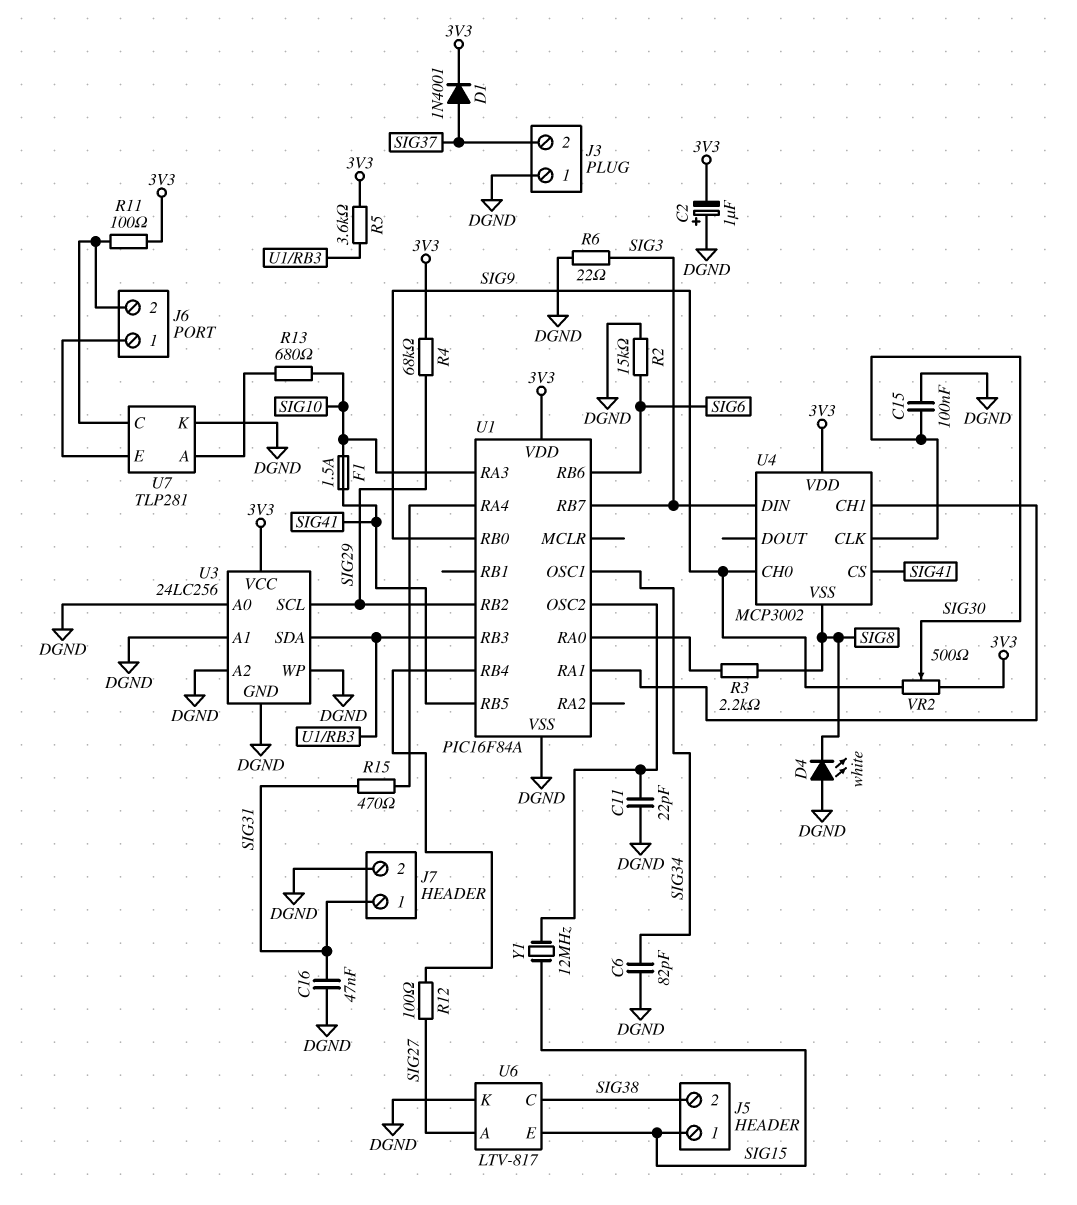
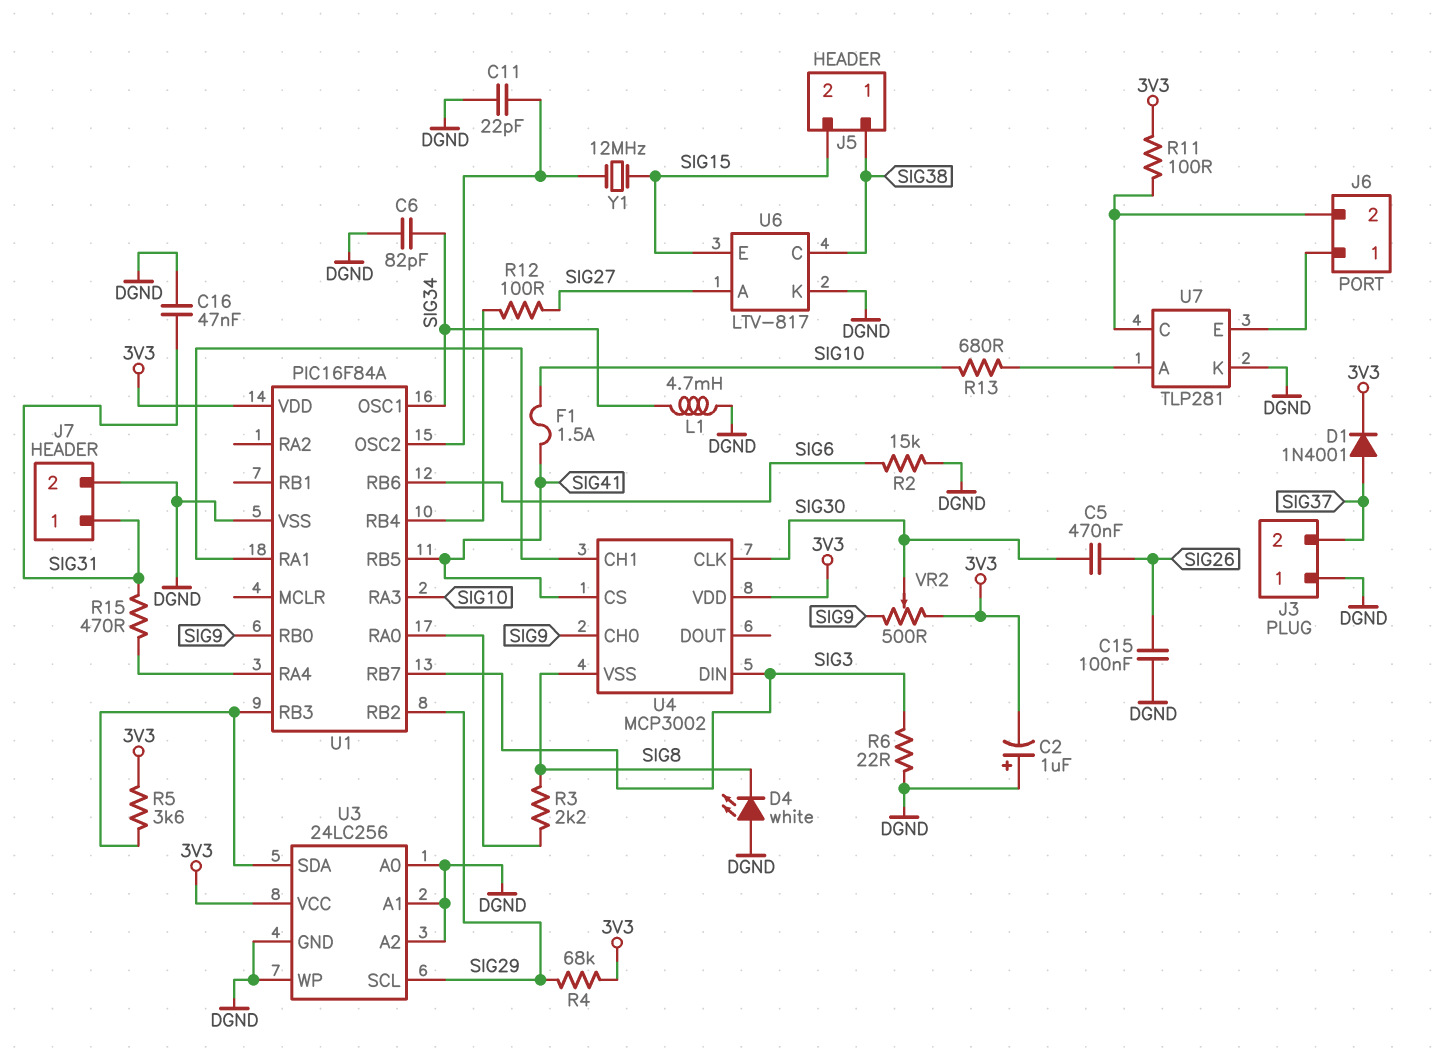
C5: none -> 470nF (SIG26, SIG30)
C15: 100nF (DGND, SIG30) -> 100nF (DGND, SIG26)
J5 pin 1: SIG15 -> SIG38
J5 pin 2: SIG38 -> SIG15
L1: none -> 4.7mH (DGND, SIG34)

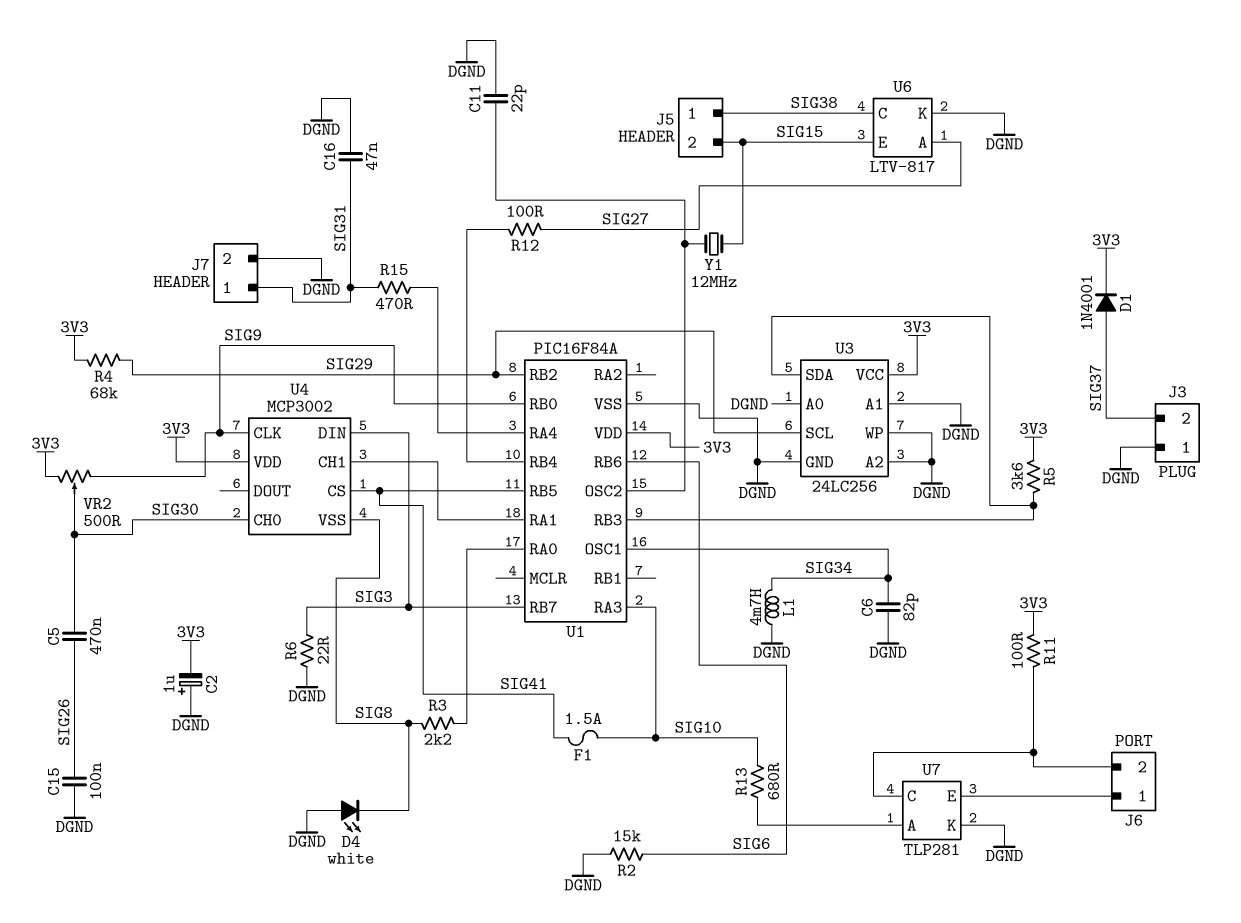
U4 pin CH0: SIG9 -> SIG30
U4 pin CLK: SIG30 -> SIG9

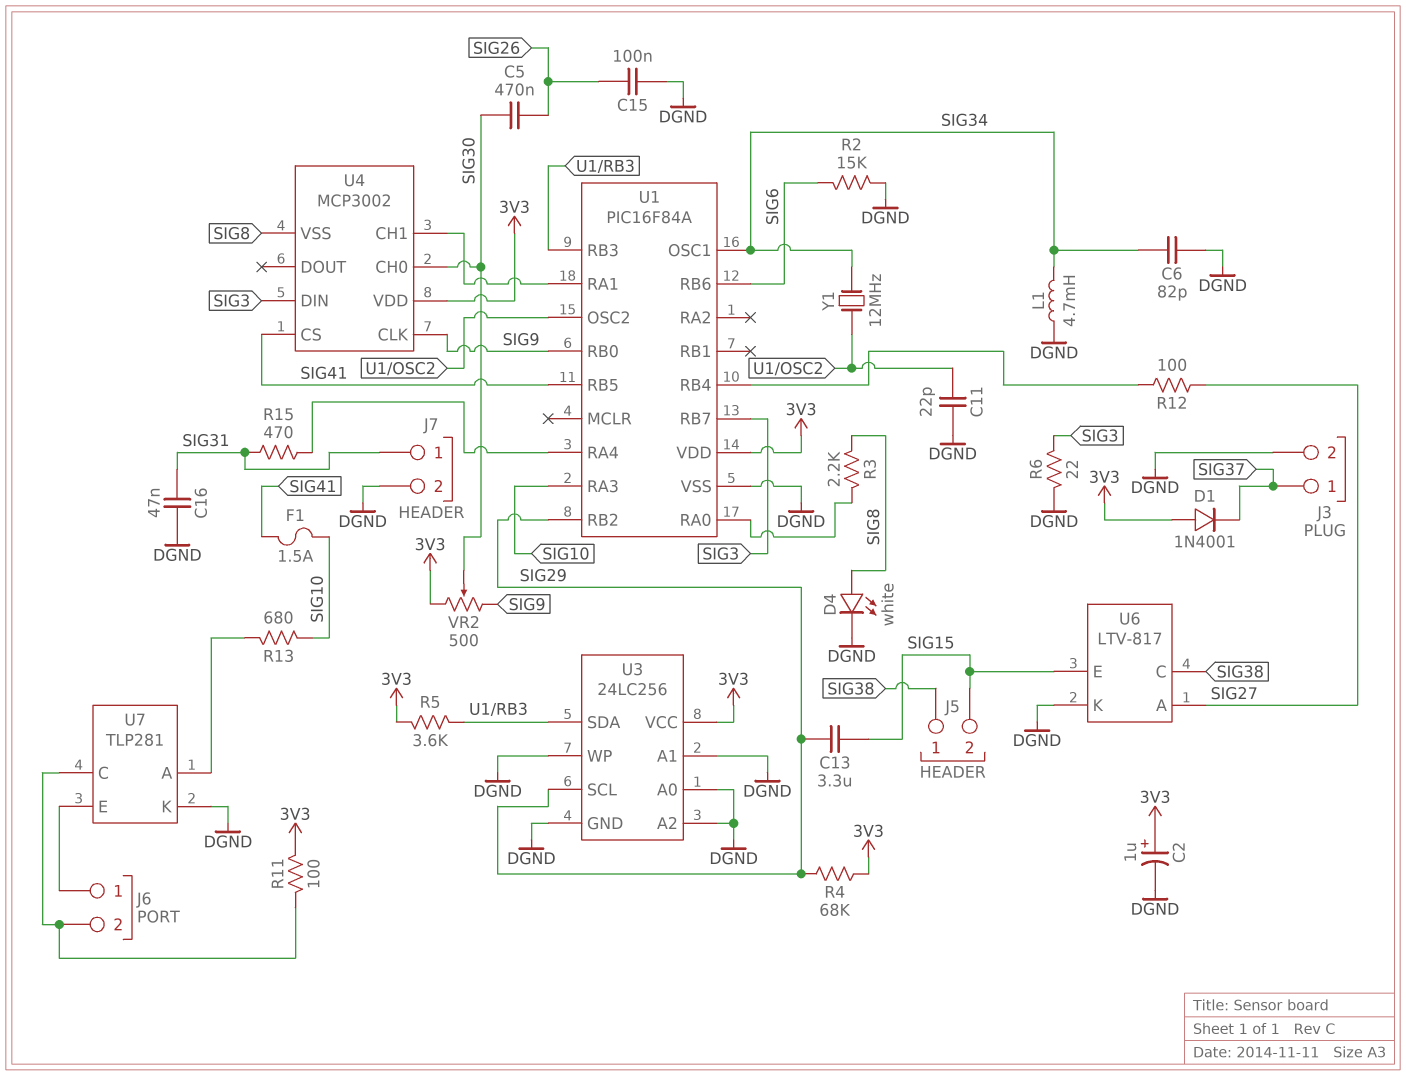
C2: 1uF (plus DGND, minus 3V3) -> 1uF (plus 3V3, minus DGND)
C13: none -> 3.3uF (SIG15, SIG29)
D1: diode 1N4001 (A SIG37, K 3V3) -> diode 1N4001 (A 3V3, K SIG37)
D4: LED white (A DGND, K SIG8) -> LED white (A SIG8, K DGND)
J3 pin 1: DGND -> SIG37
J3 pin 2: SIG37 -> DGND
Y1: 12MHz (SIG15, U1/OSC2) -> 12MHz (SIG34, U1/OSC2)

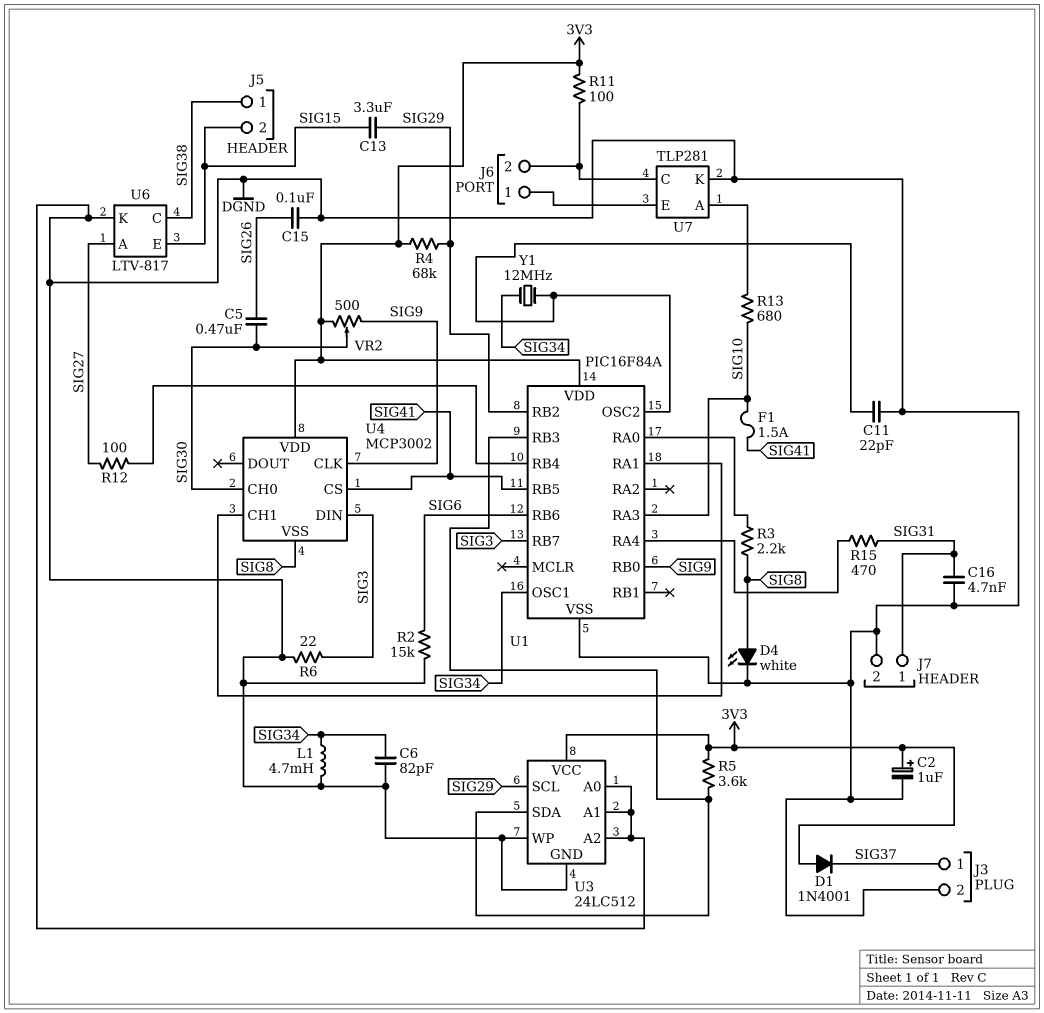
C16: 47nF (DGND, SIG31) -> 4.7nF (DGND, SIG31)
U3: 24LC256 -> 24LC512

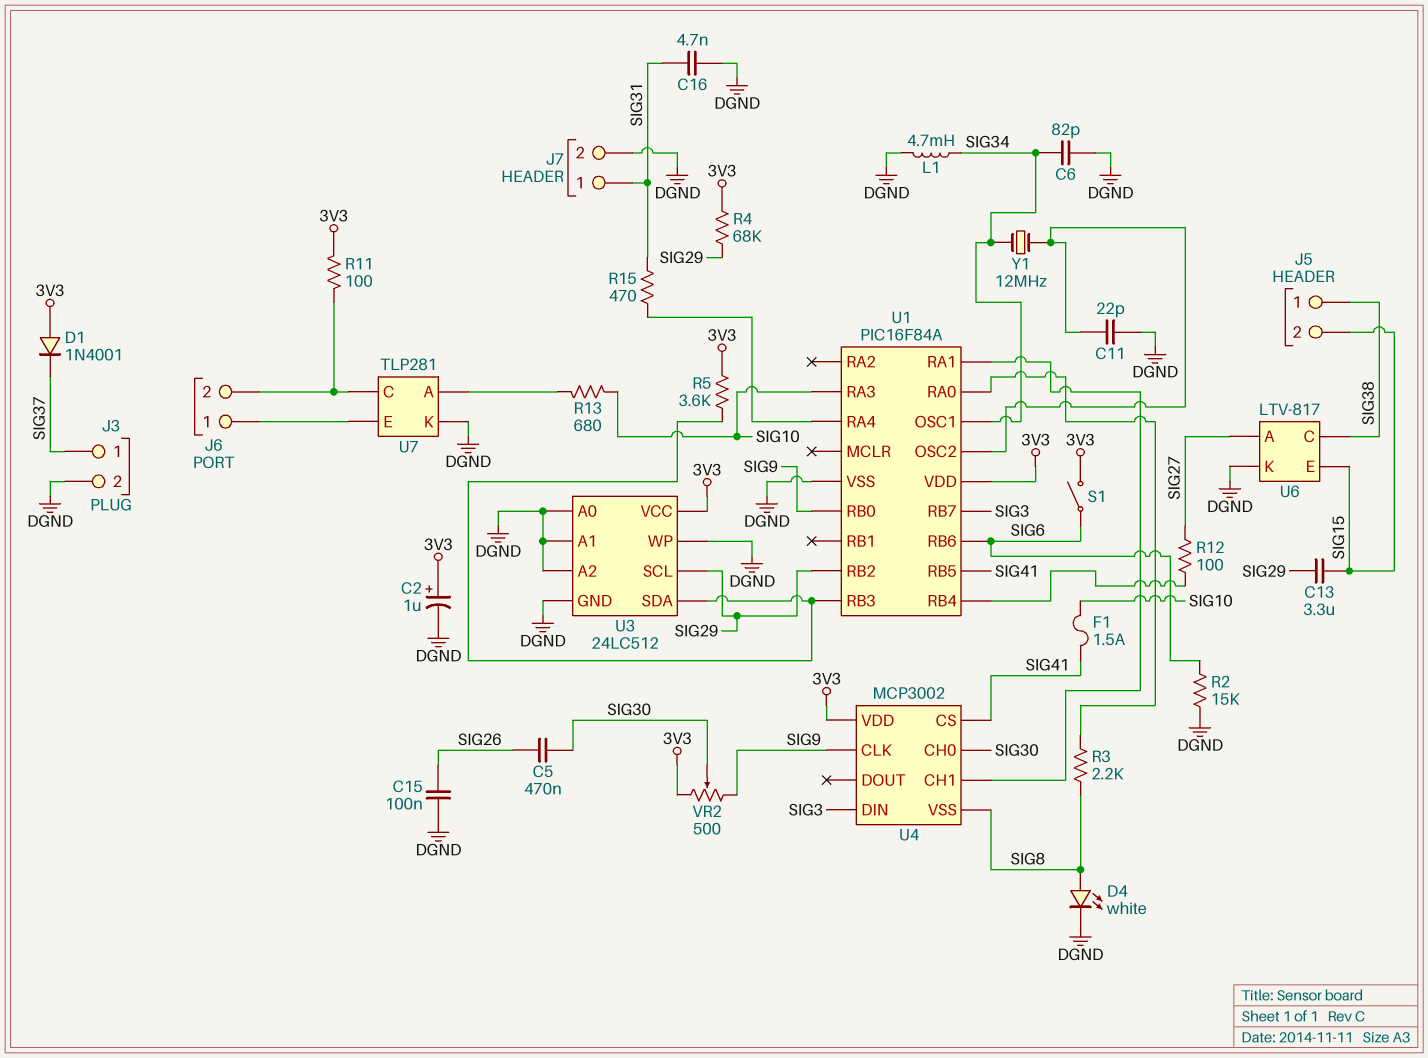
R6: 22 (DGND, SIG3) -> none
S1: none -> switch (3V3, SIG6)

